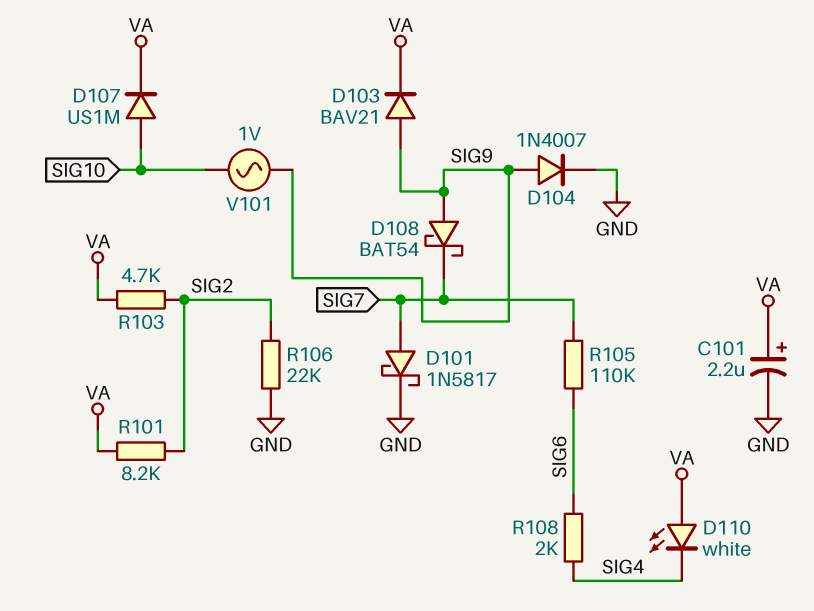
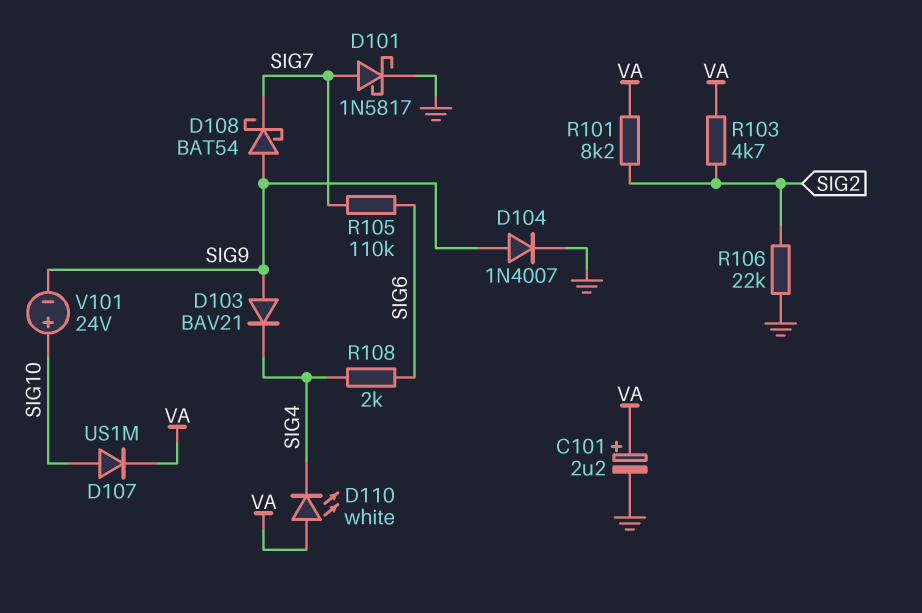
D103: diode BAV21 (A SIG9, K VA) -> diode BAV21 (A SIG9, K SIG4)
V101: AC 1V (SIG9, SIG10) -> 24V (plus SIG10, minus SIG9)

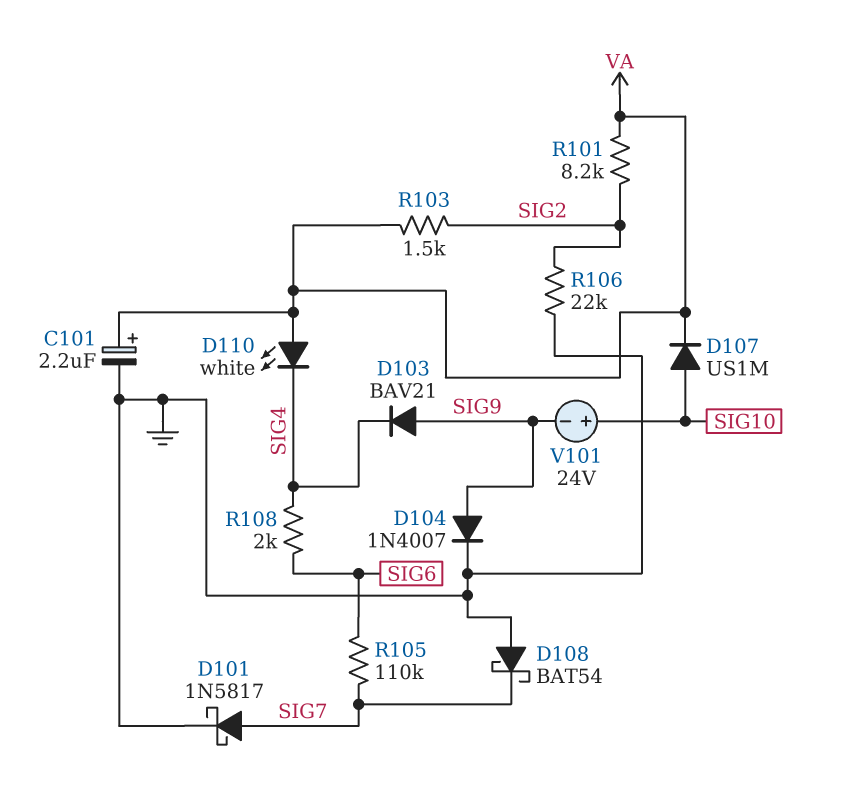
D108: schottky BAT54 (A SIG9, K SIG7) -> schottky BAT54 (A GND, K SIG7)
R103: 4.7k (SIG2, VA) -> 1.5k (SIG2, VA)

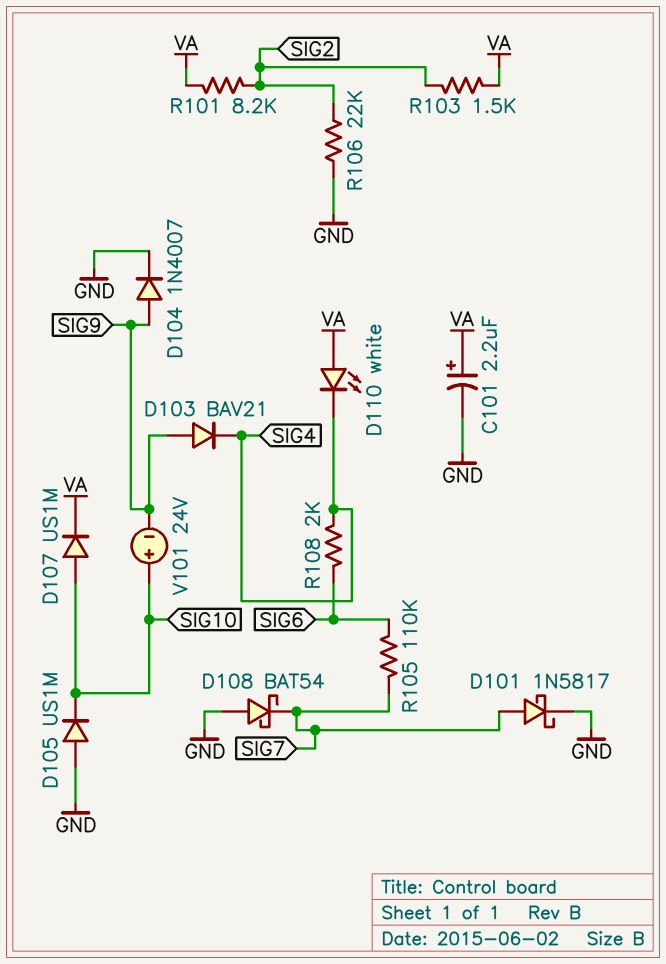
D105: none -> diode US1M (A GND, K SIG10)

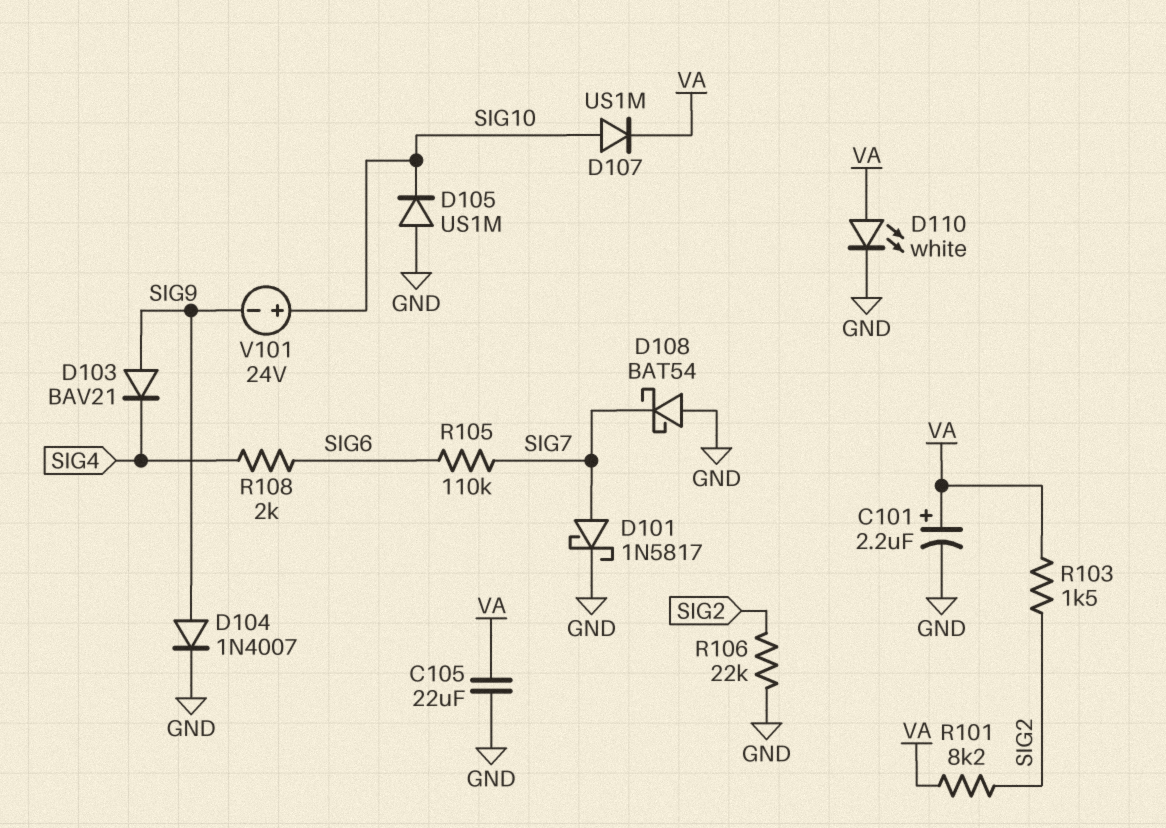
C105: none -> 22uF (GND, VA)
D110: LED white (A VA, K SIG4) -> LED white (A VA, K GND)

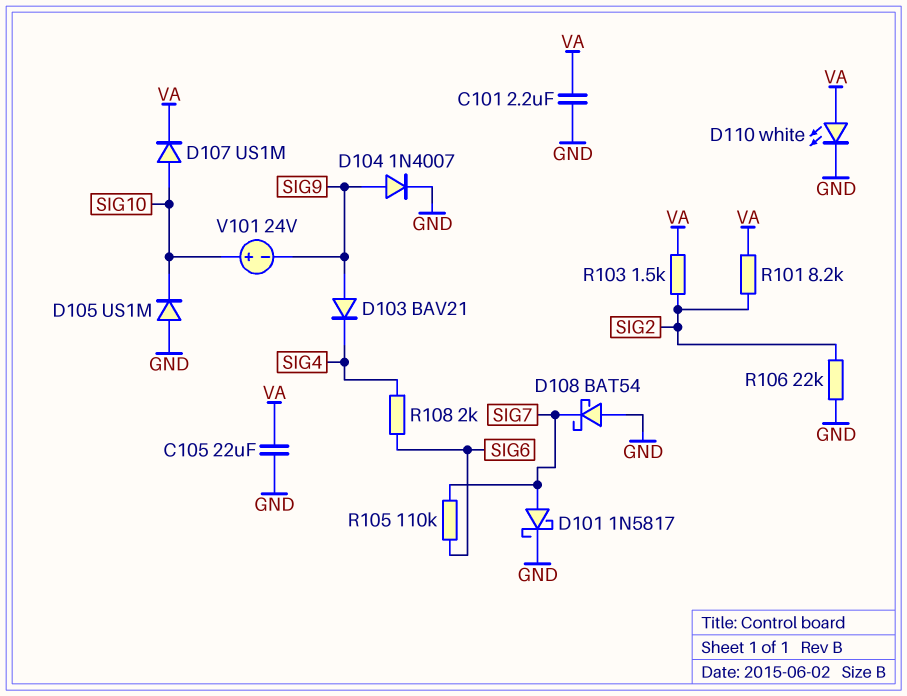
C101: 2.2uF (plus VA, minus GND) -> 2.2uF (GND, VA)

